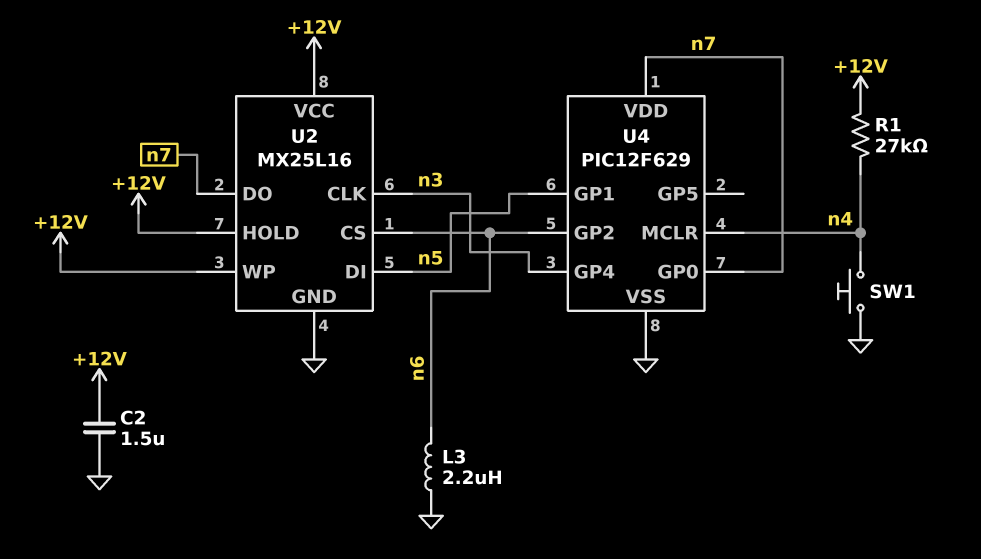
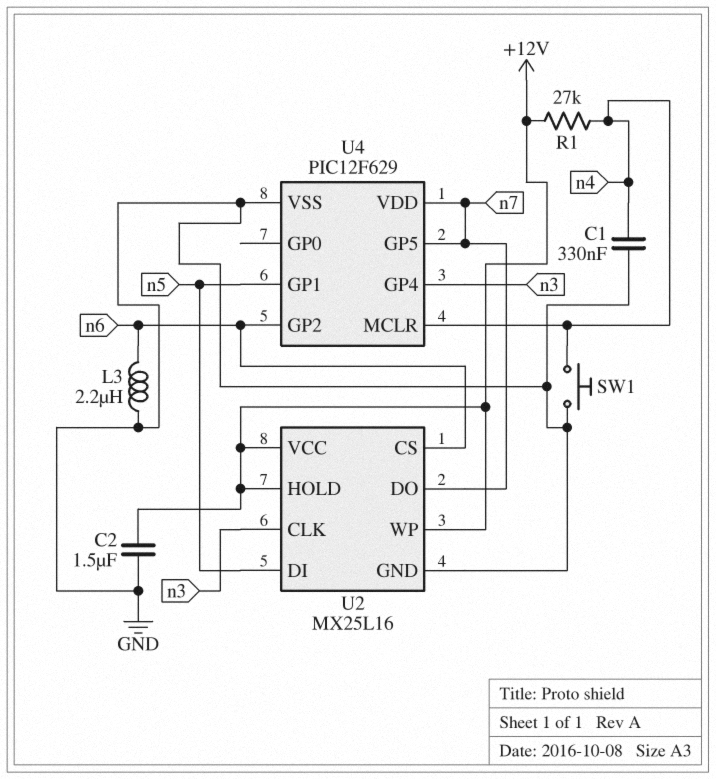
C1: none -> 330nF (GND, n4)
U4 pin GP0: n7 -> none
U4 pin GP5: none -> n7

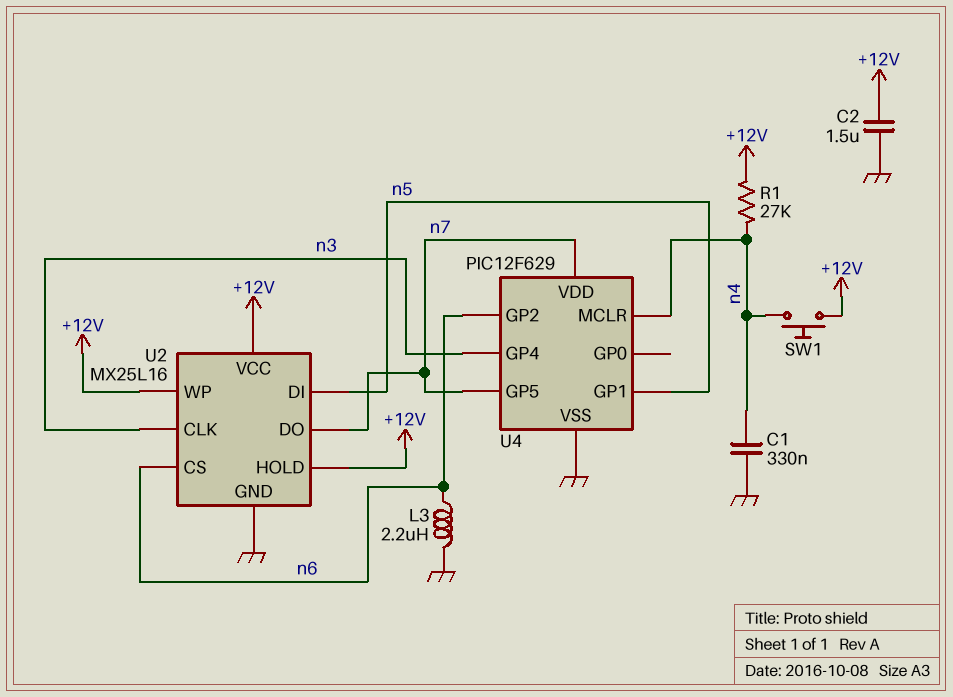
SW1: button (GND, n4) -> button (+12V, n4)

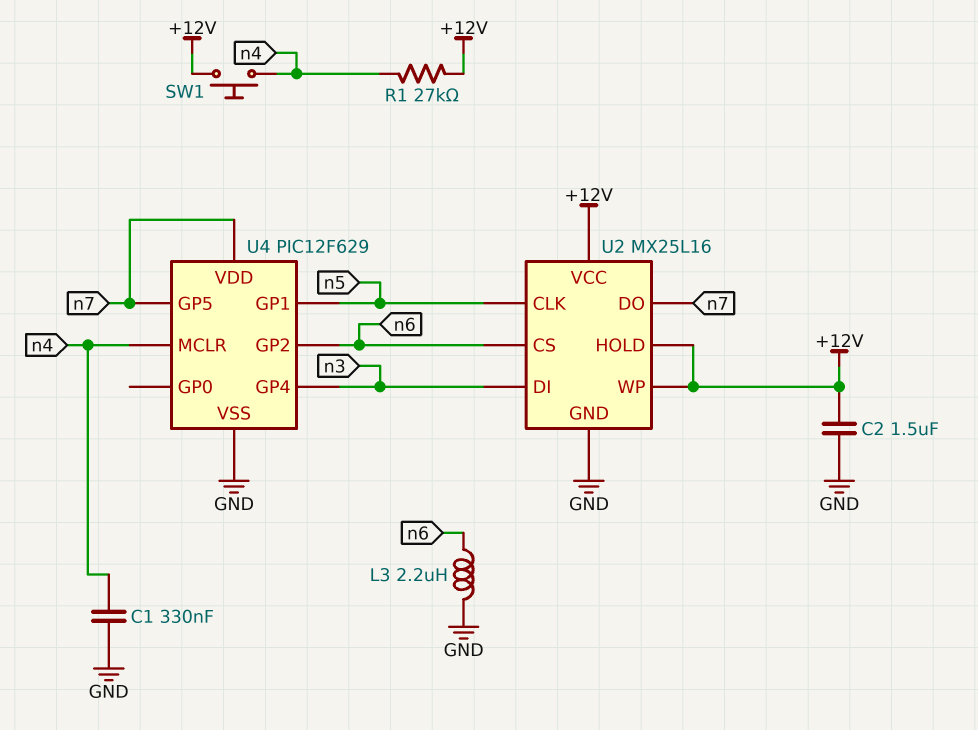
U2 pin CLK: n3 -> n5
U2 pin DI: n5 -> n3

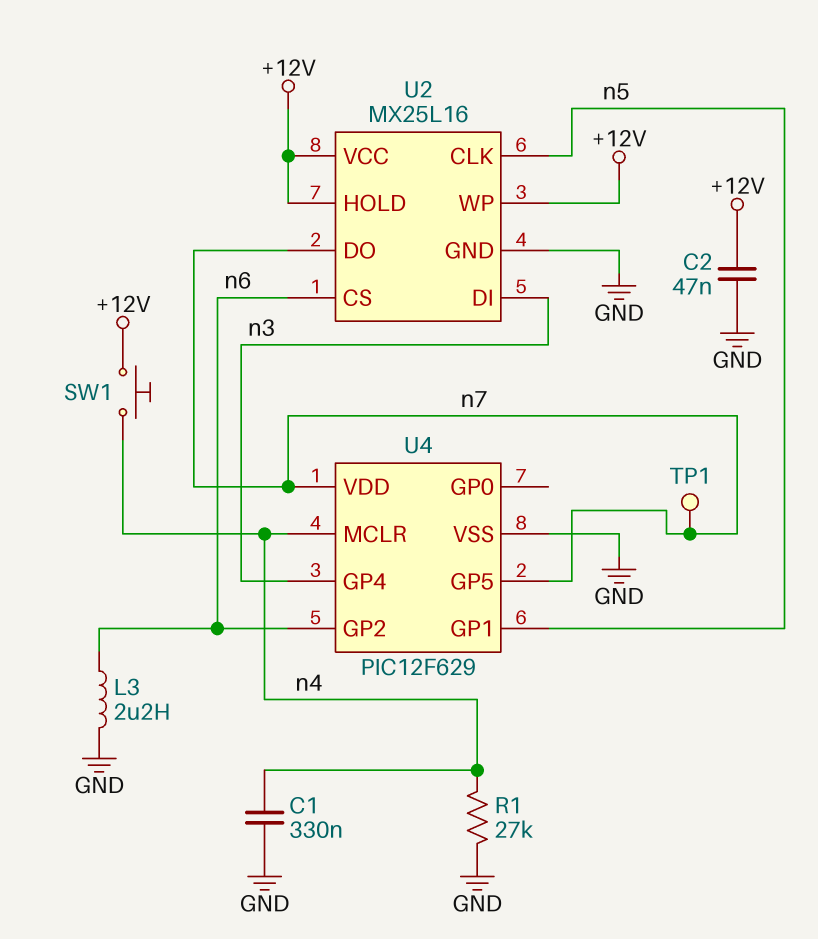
C2: 1.5uF (+12V, GND) -> 47nF (+12V, GND)
R1: 27k (+12V, n4) -> 27k (GND, n4)
TP1: none -> test point (n7)

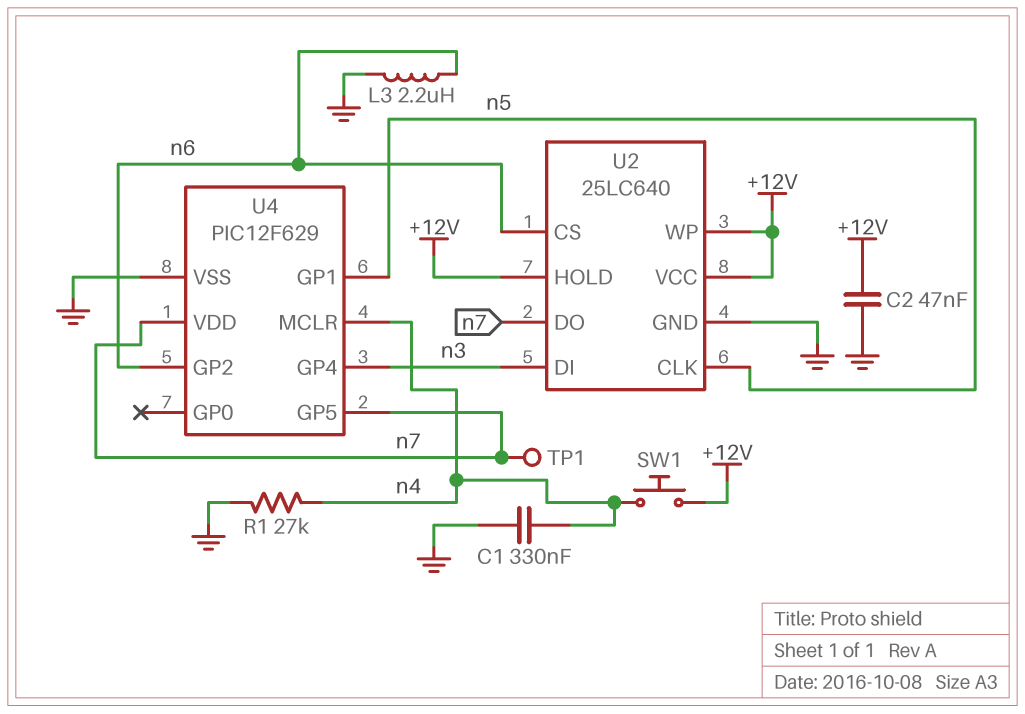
U2: MX25L16 -> 25LC640

